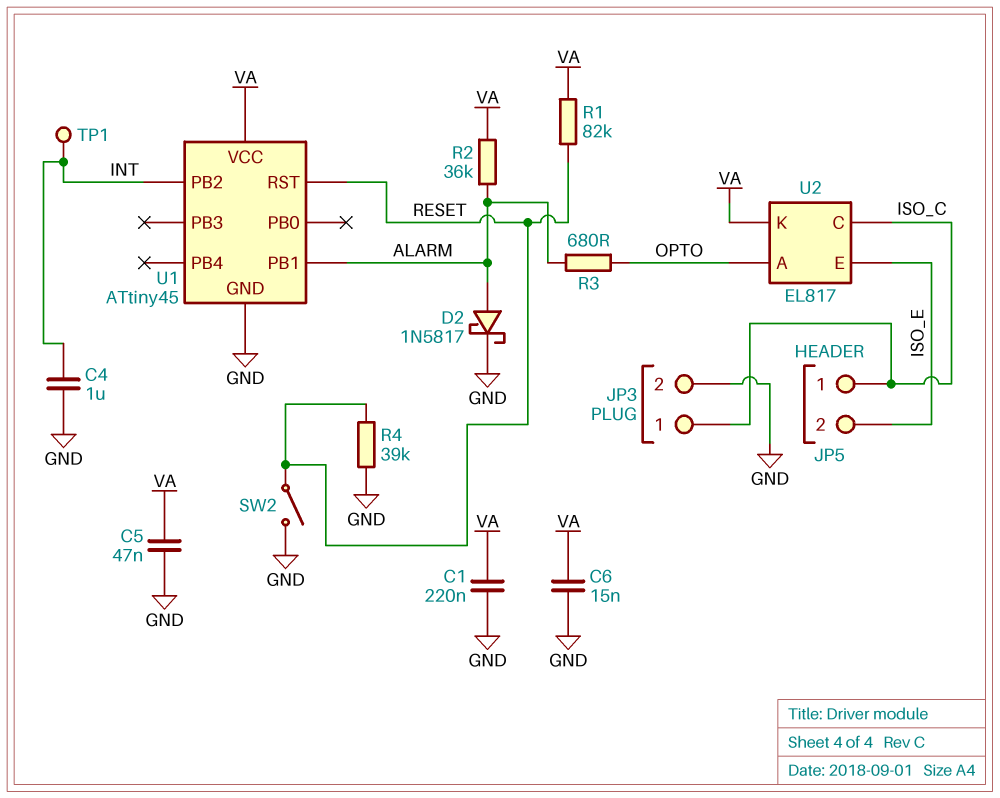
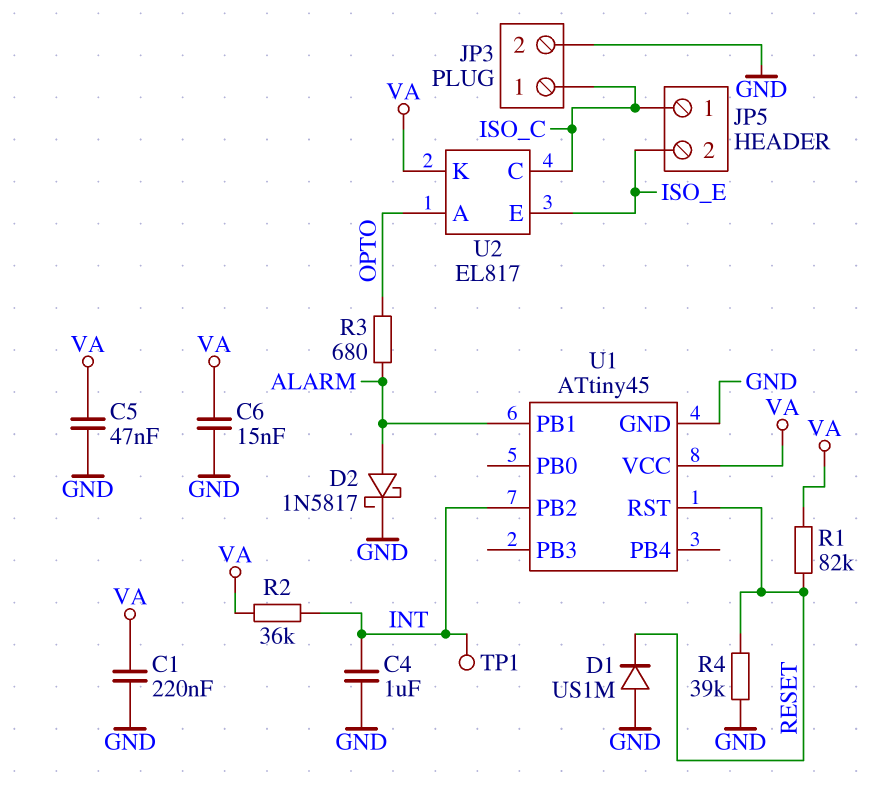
D1: none -> diode US1M (A GND, K RESET)
R2: 36k (ALARM, VA) -> 36k (INT, VA)
SW2: switch (GND, RESET) -> none

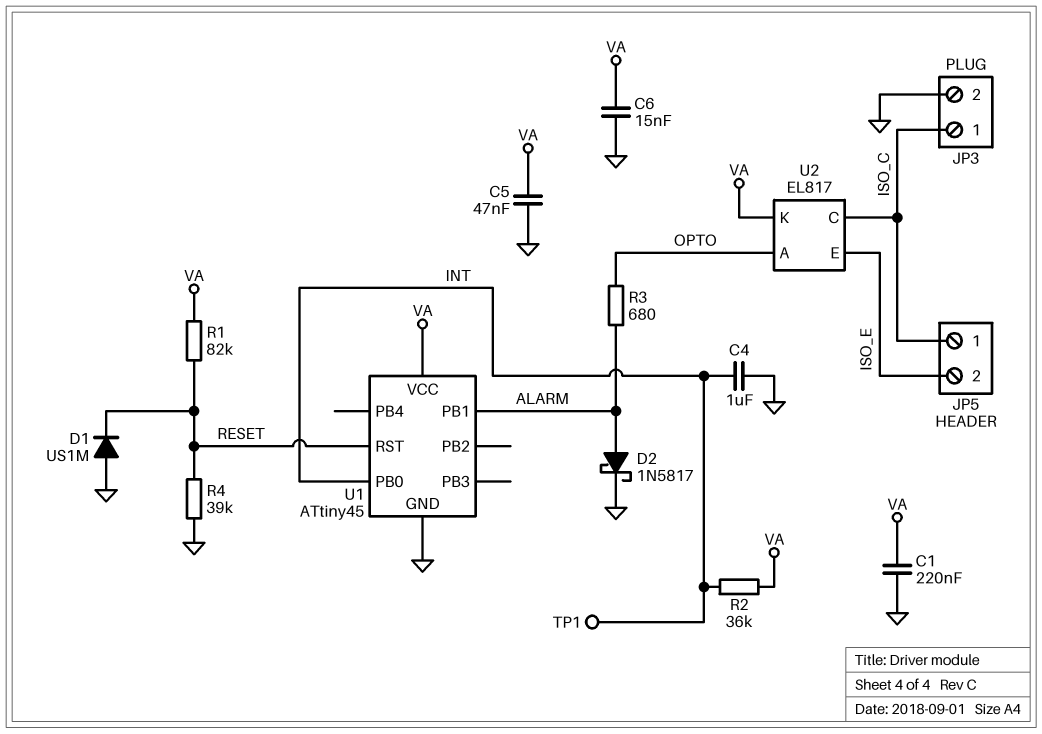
U1 pin PB0: none -> INT
U1 pin PB2: INT -> none

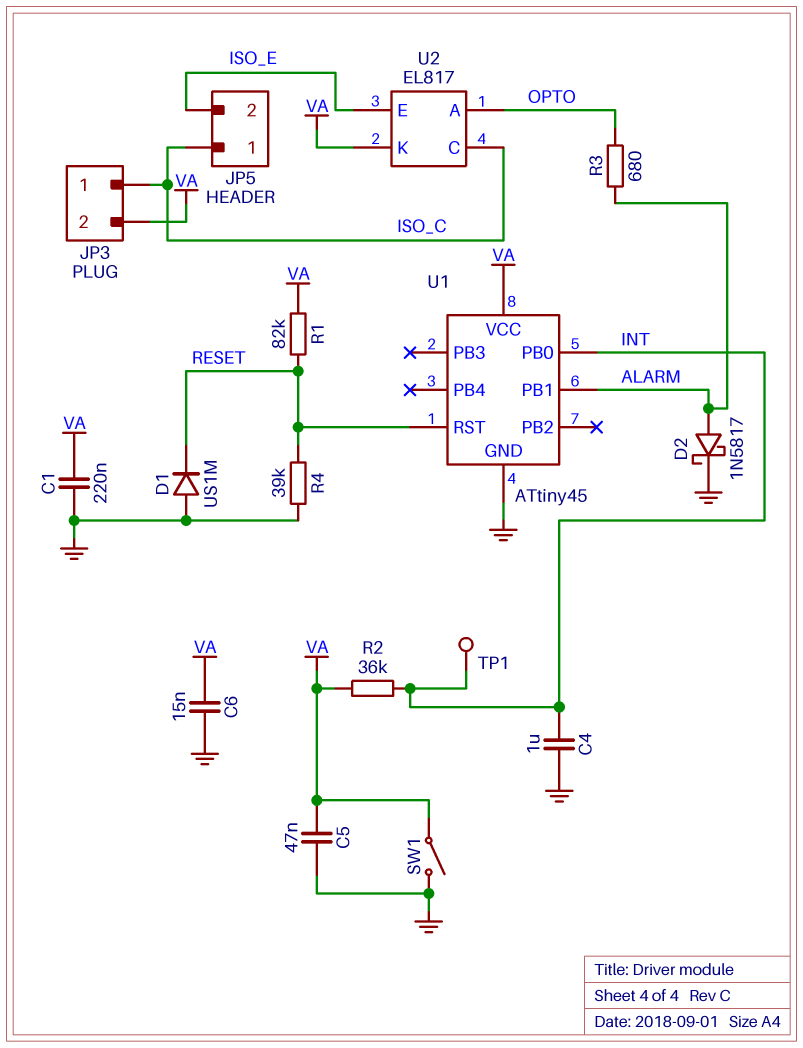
JP3 pin 2: GND -> VA
SW1: none -> switch (GND, VA)

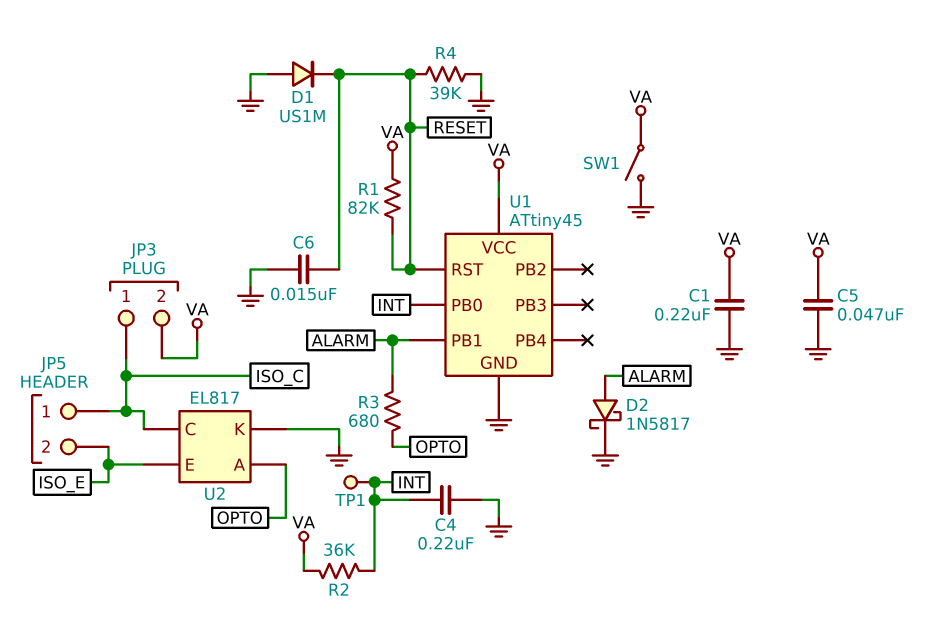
C4: 1uF (GND, INT) -> 220nF (GND, INT)
C6: 15nF (GND, VA) -> 15nF (GND, RESET)
U2 pin K: VA -> GND

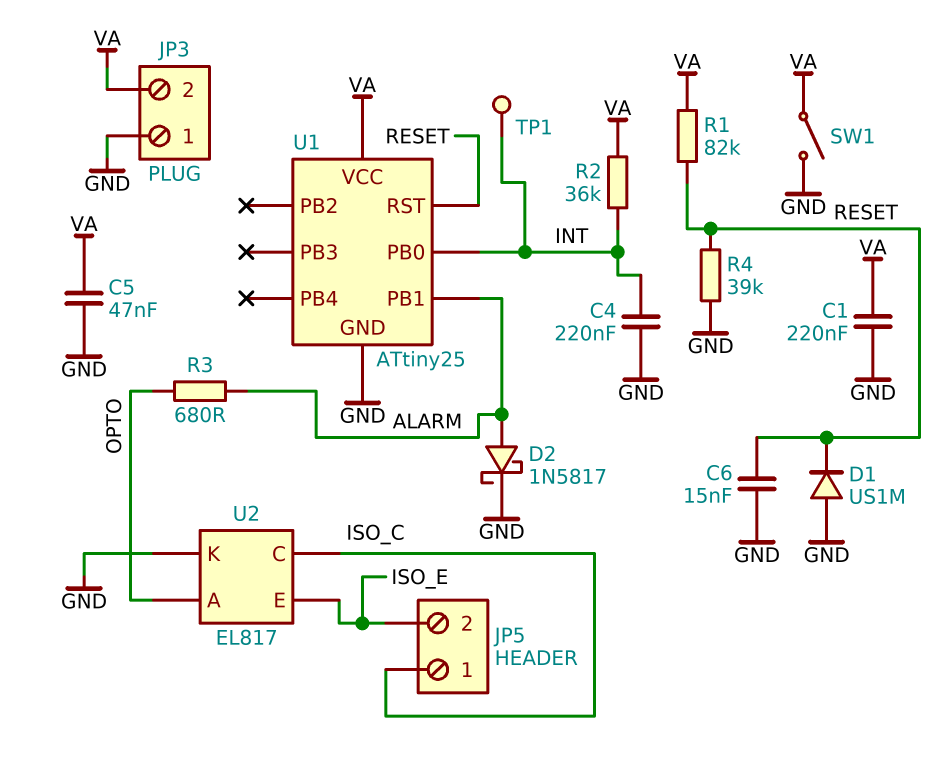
JP3 pin 1: ISO_C -> GND
U1: ATtiny45 -> ATtiny25

